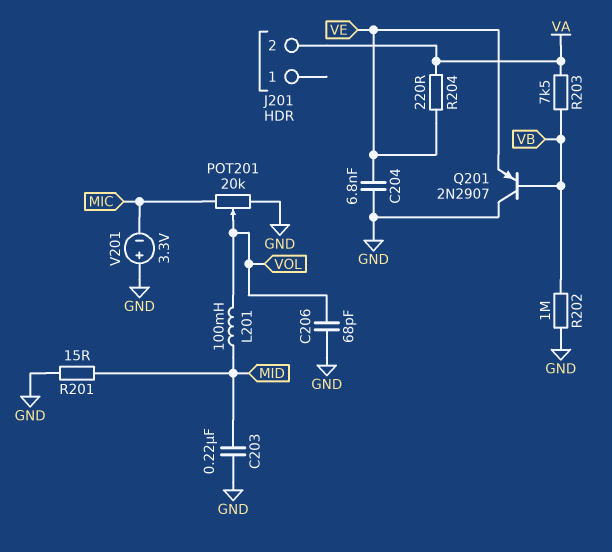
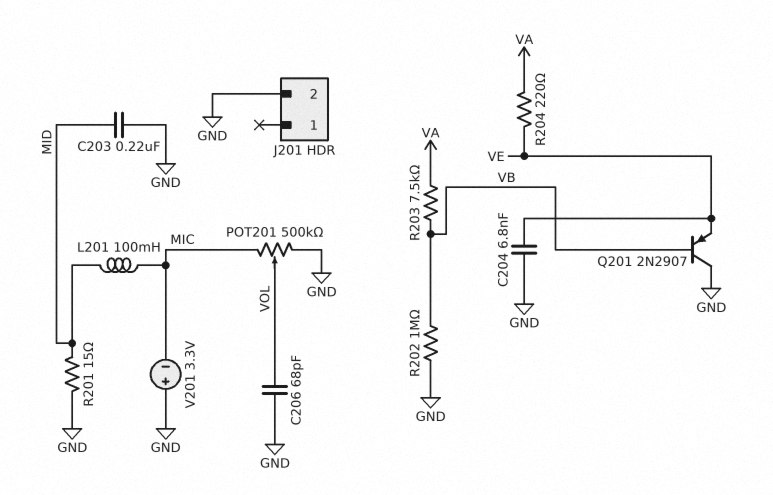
J201 pin 2: VA -> GND
L201: 100mH (MID, VOL) -> 100mH (MIC, MID)
POT201: 20k (GND, MIC, wiper VOL) -> 500k (GND, MIC, wiper VOL)

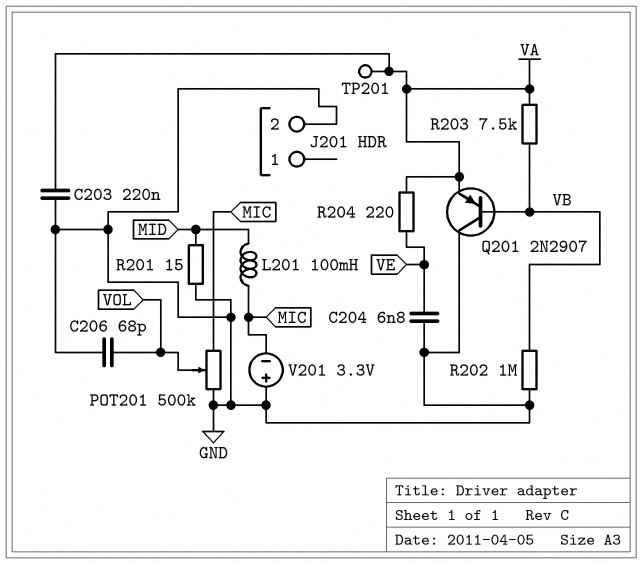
C203: 220nF (GND, MID) -> 220nF (GND, VA)
Q201: PNP 2N2907 (B VB, C GND, E VE) -> PNP 2N2907 (B VB, C GND, E VA)
TP201: none -> test point (VA)

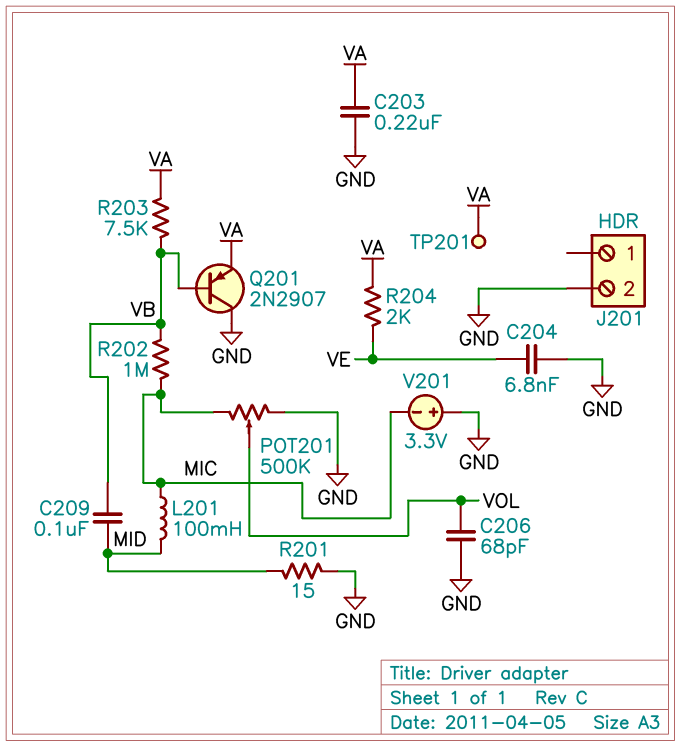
C209: none -> 100nF (MID, VB)
R202: 1M (GND, VB) -> 1M (MIC, VB)
R204: 220 (VA, VE) -> 2k (VA, VE)

